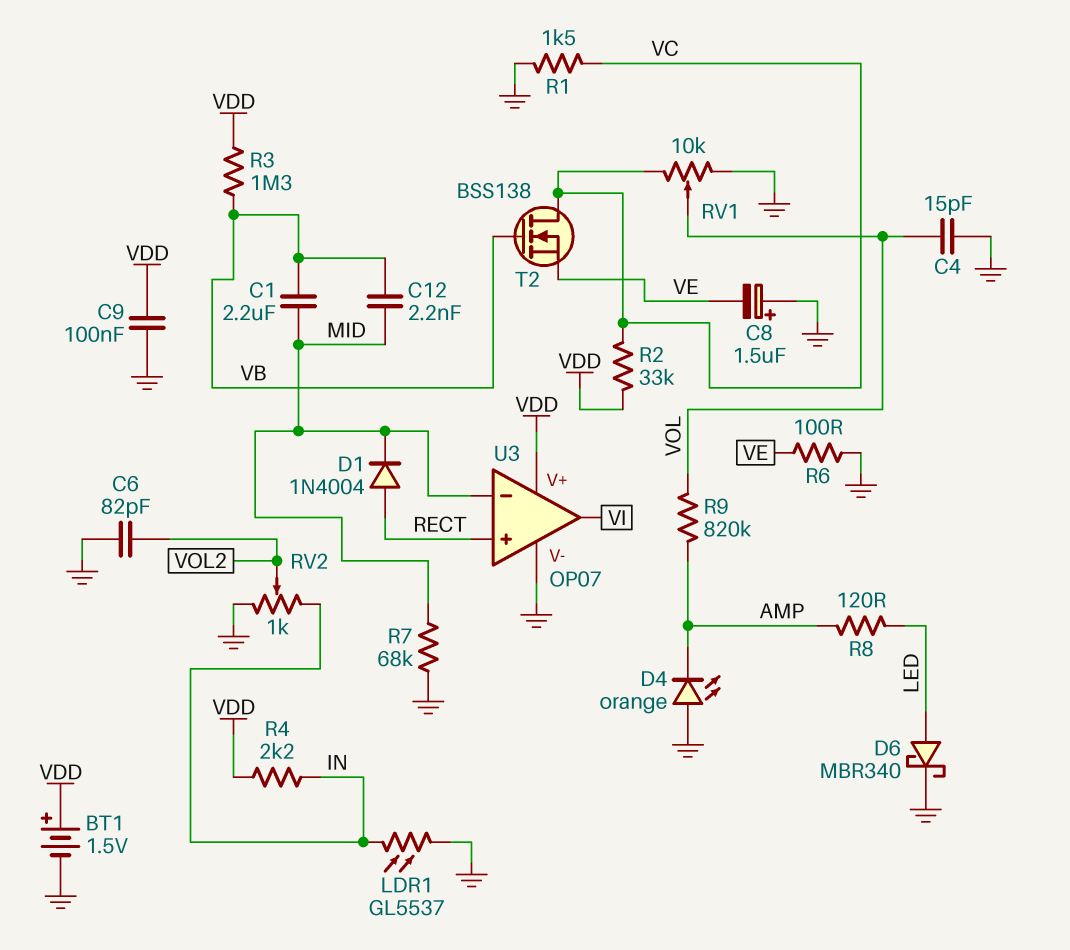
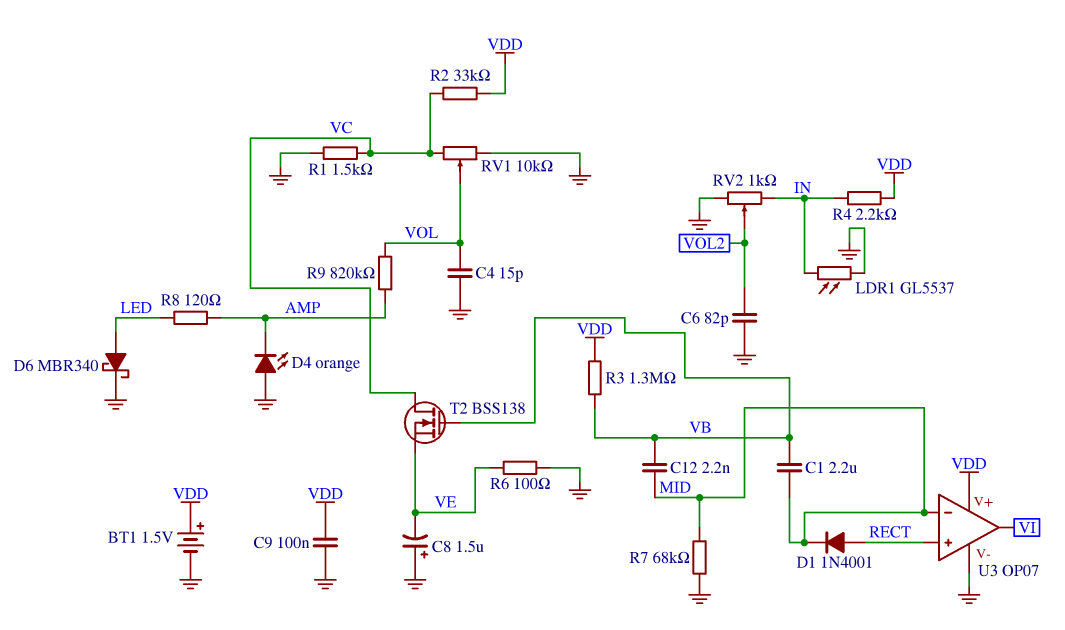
D1: diode 1N4004 (A RECT, K MID) -> diode 1N4001 (A RECT, K MID)

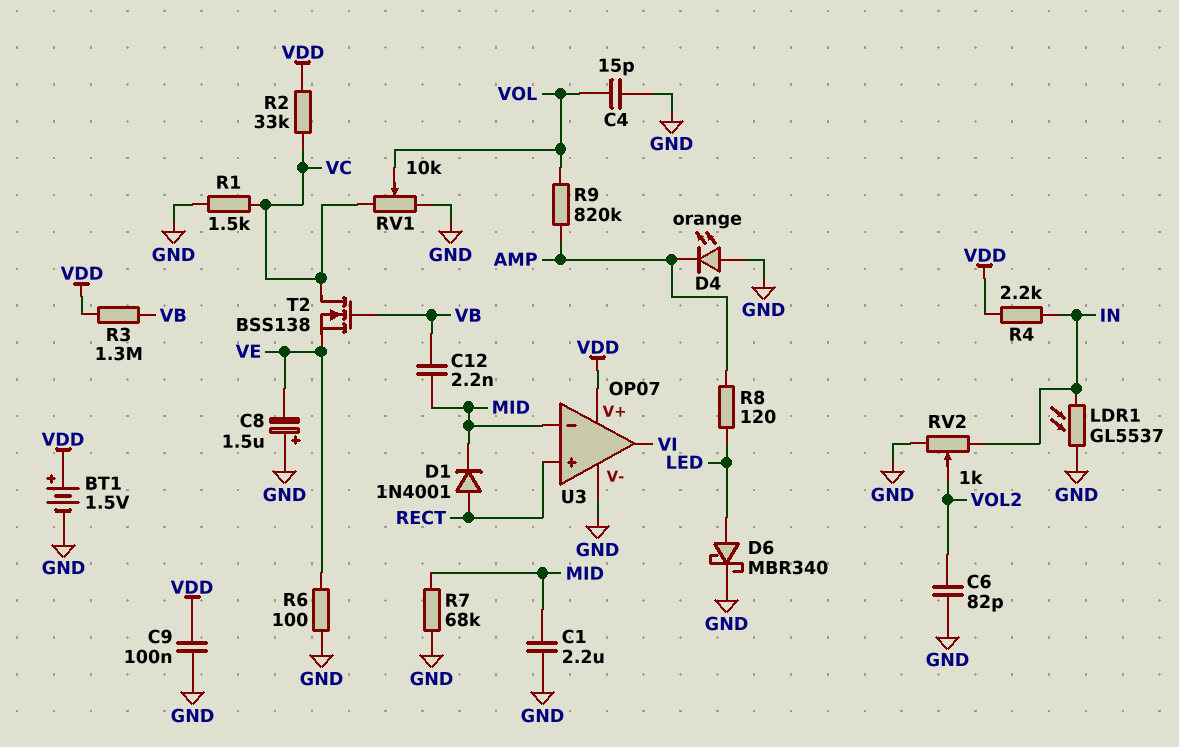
C1: 2.2uF (MID, VB) -> 2.2uF (GND, MID)

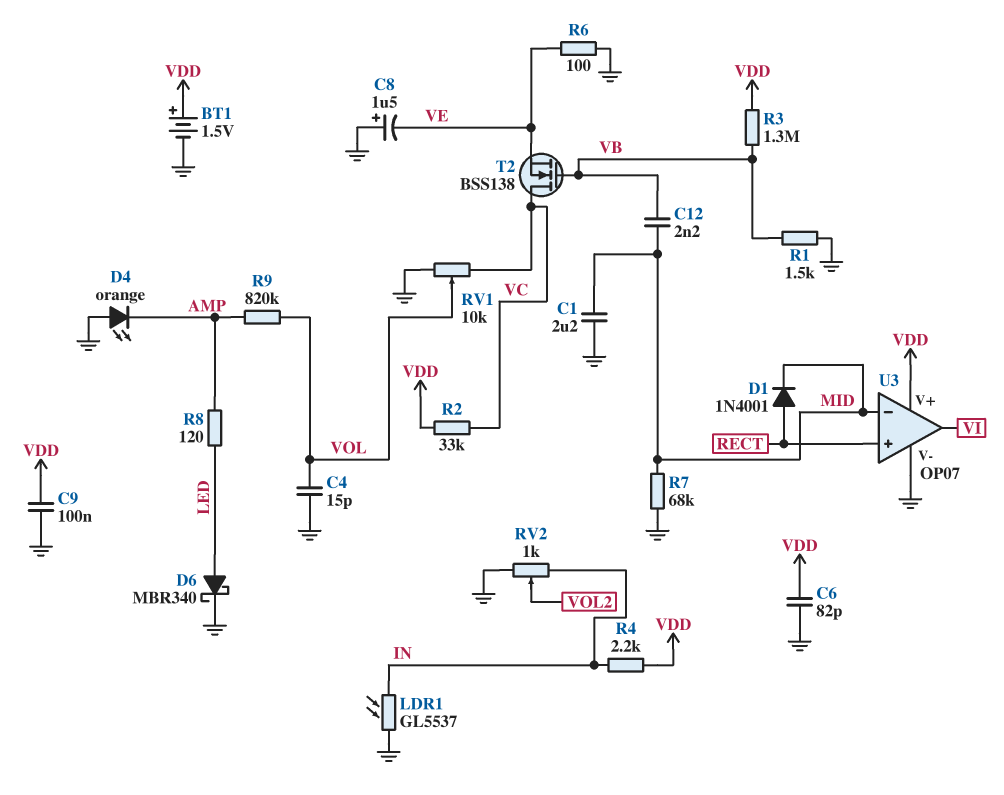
C6: 82pF (GND, VOL2) -> 82pF (GND, VDD)
R1: 1.5k (GND, VC) -> 1.5k (GND, VB)

